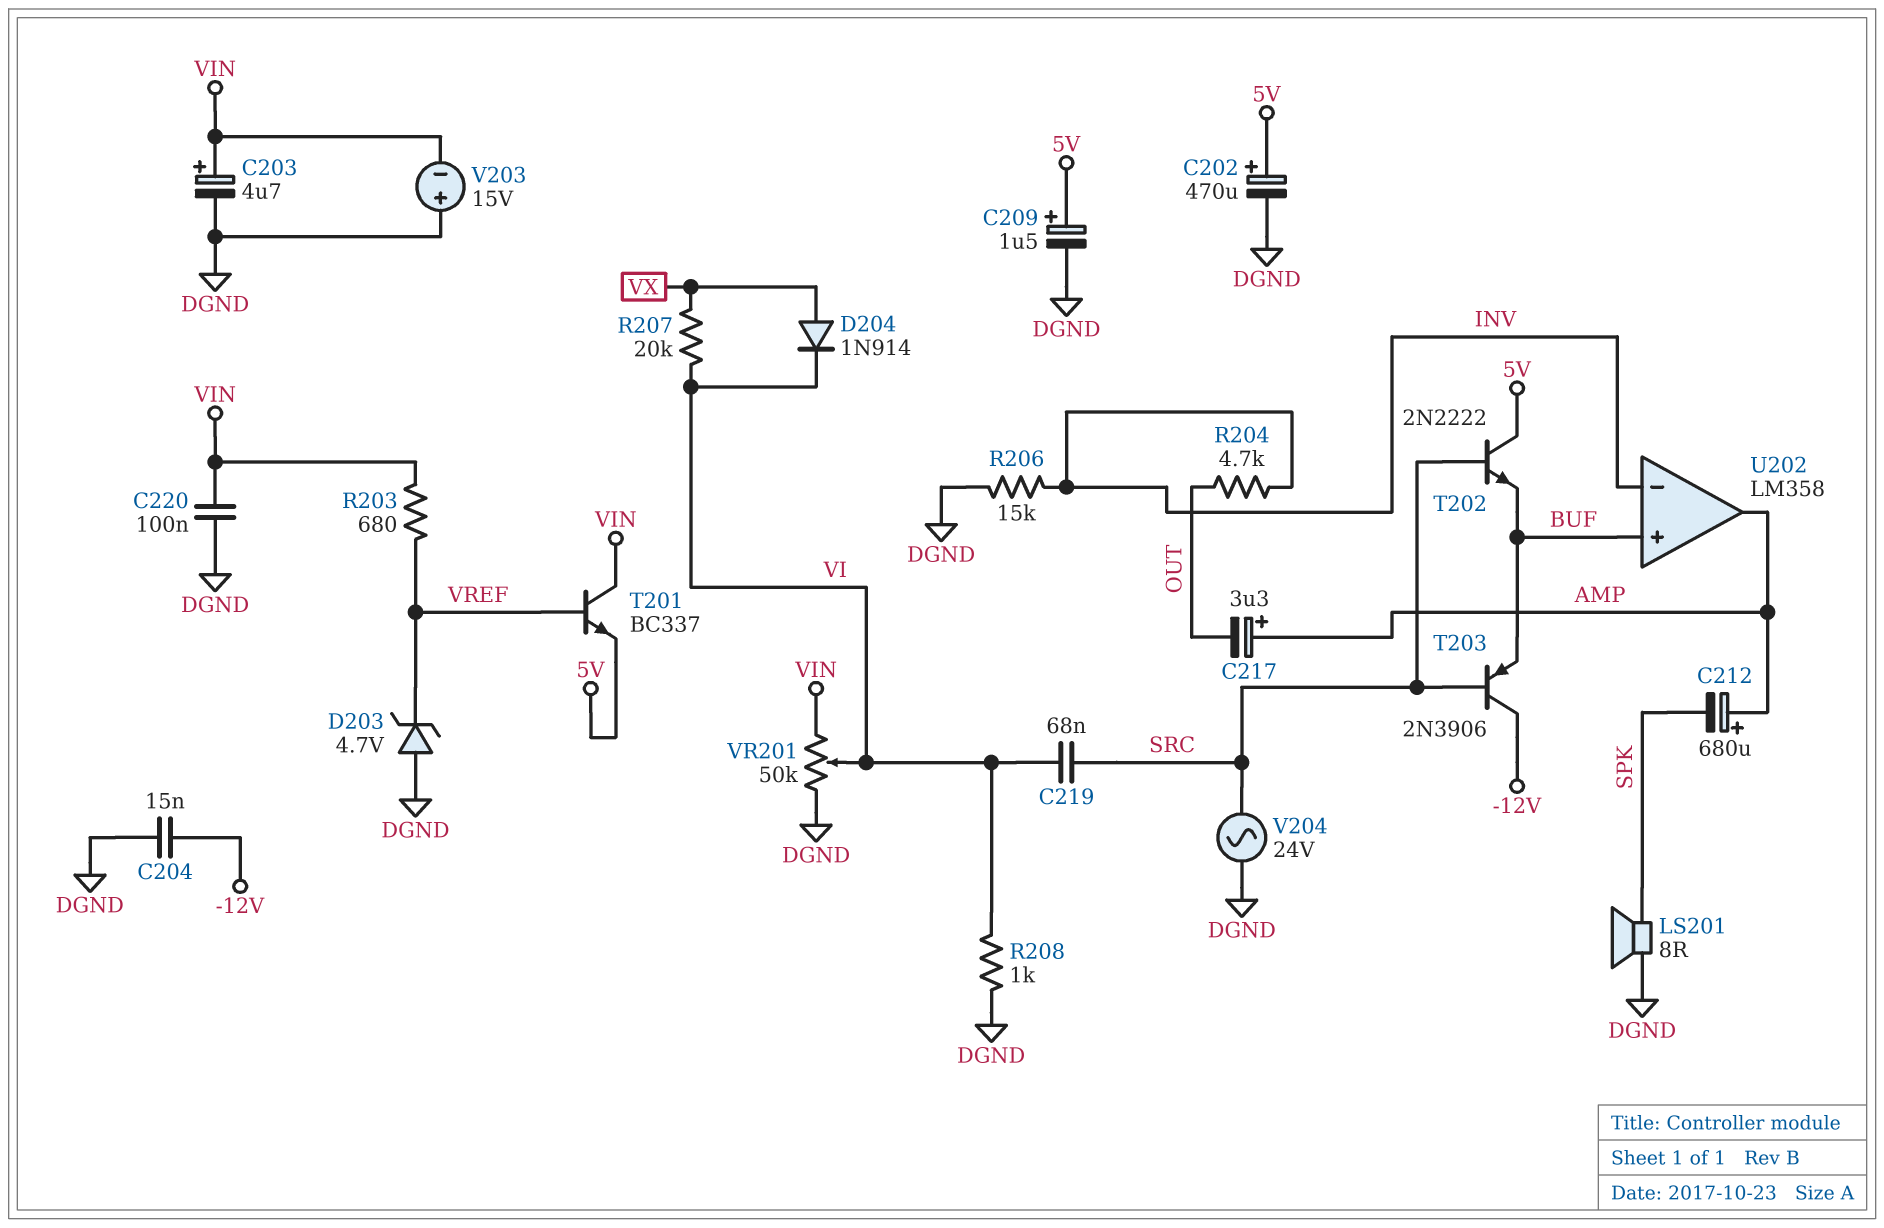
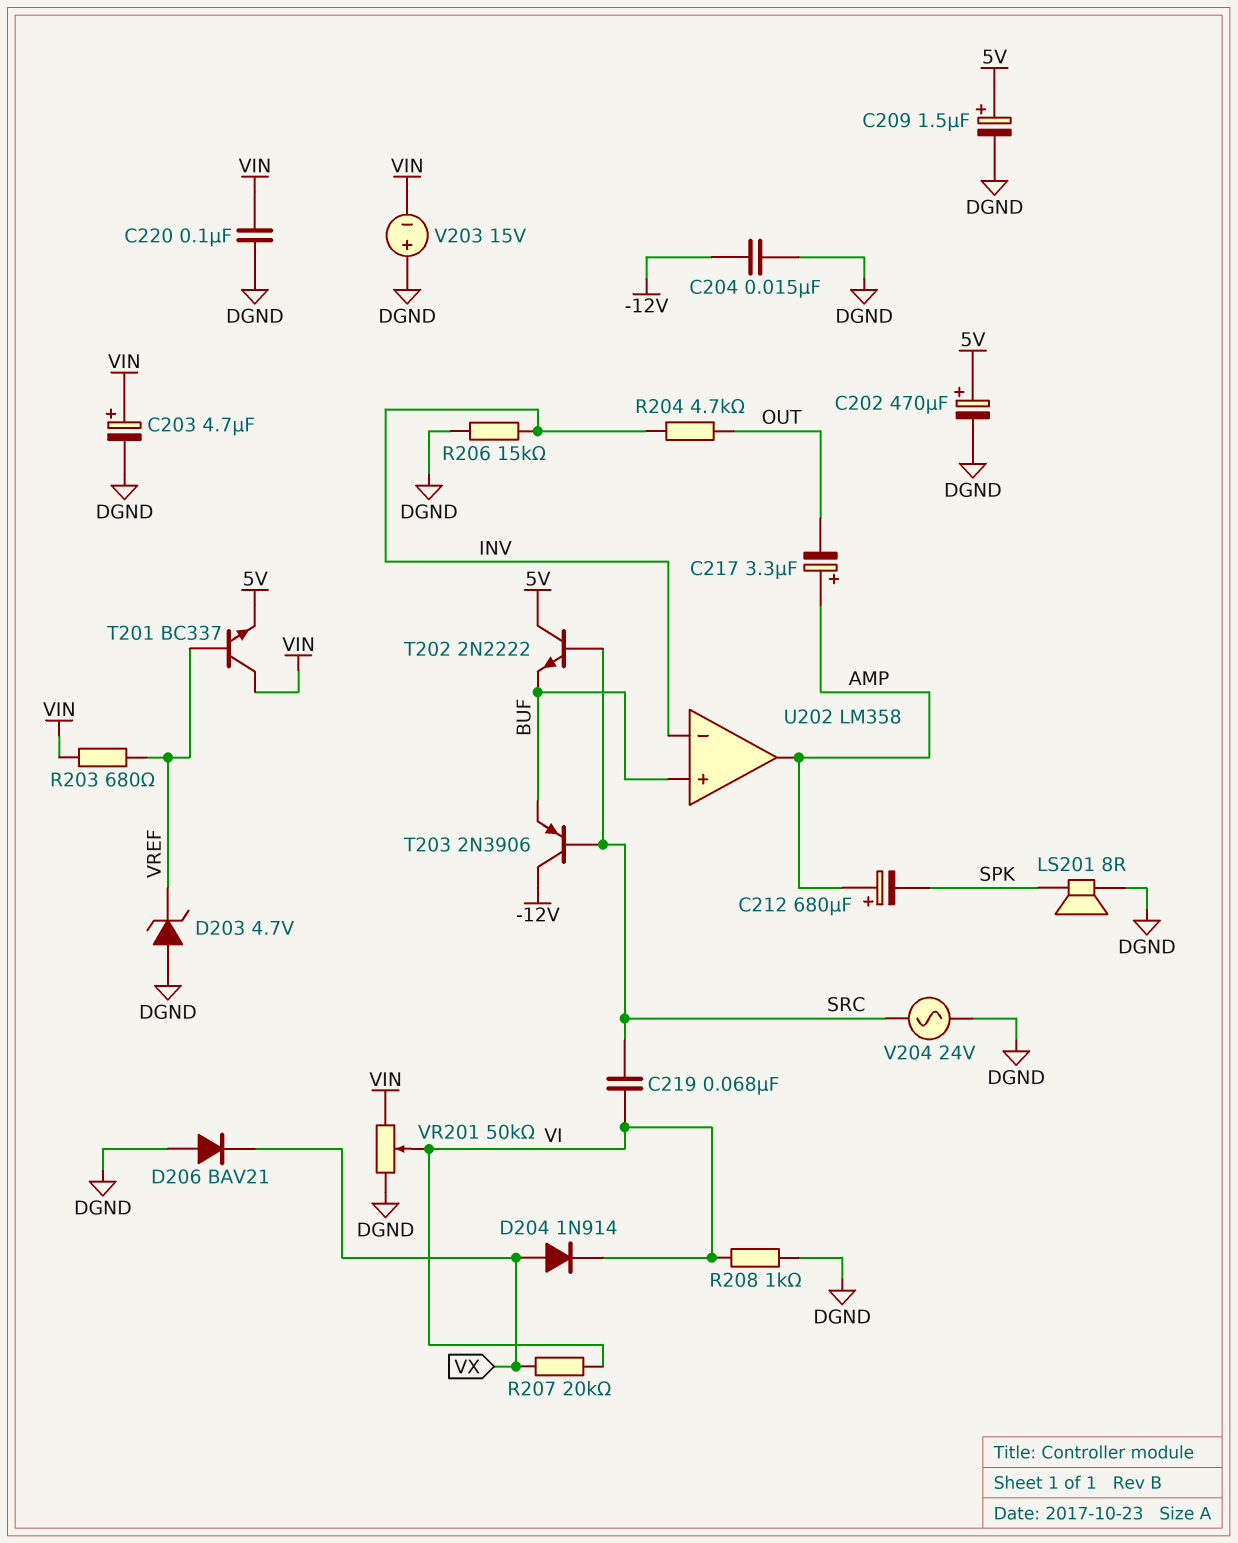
D206: none -> diode BAV21 (A DGND, K VX)

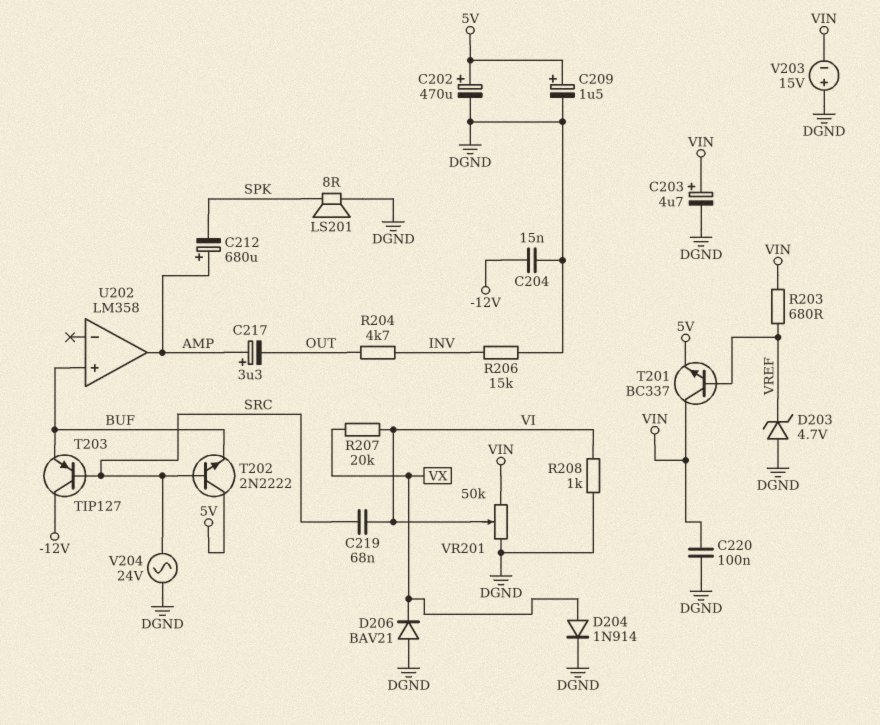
D204: diode 1N914 (A VX, K VI) -> diode 1N914 (A VX, K DGND)
T203: PNP 2N3906 (B SRC, C -12V, E BUF) -> PNP TIP127 (B SRC, C -12V, E BUF)
U202 pin in-: INV -> none

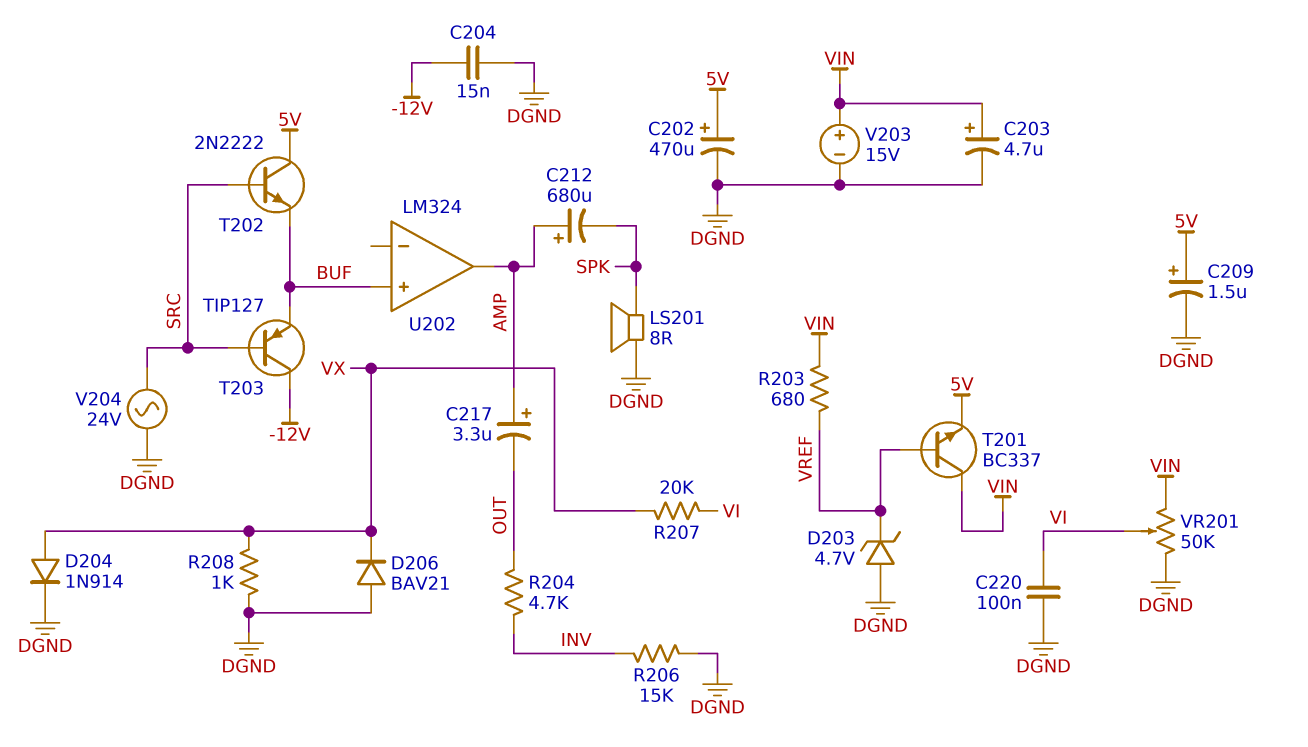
C219: 68nF (SRC, VI) -> none
C220: 100nF (DGND, VIN) -> 100nF (DGND, VI)
R208: 1k (DGND, VI) -> 1k (DGND, VX)
U202: LM358 -> LM324
V203: 15V (plus DGND, minus VIN) -> 15V (plus VIN, minus DGND)

